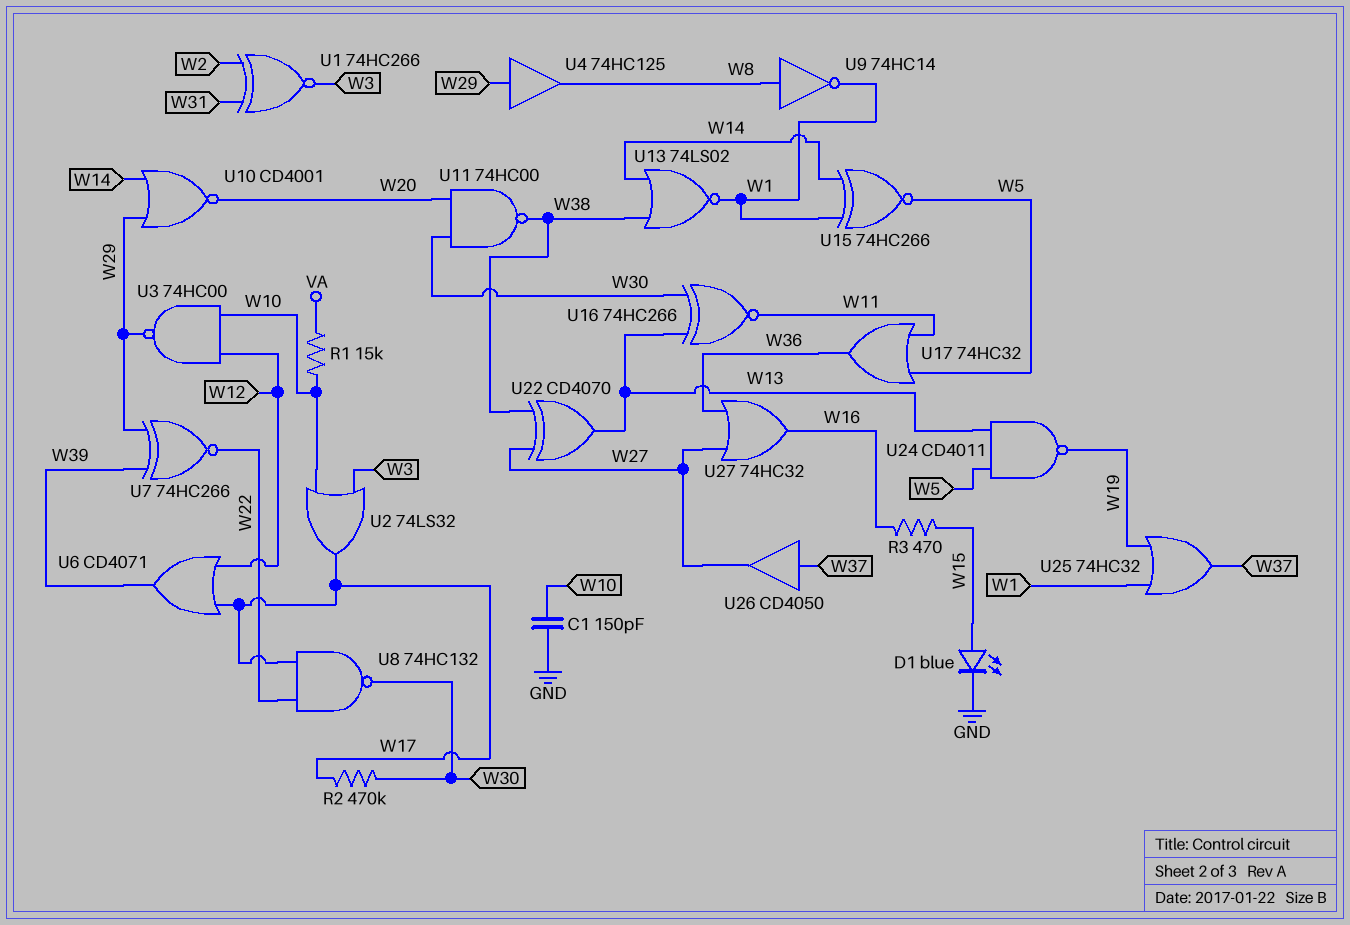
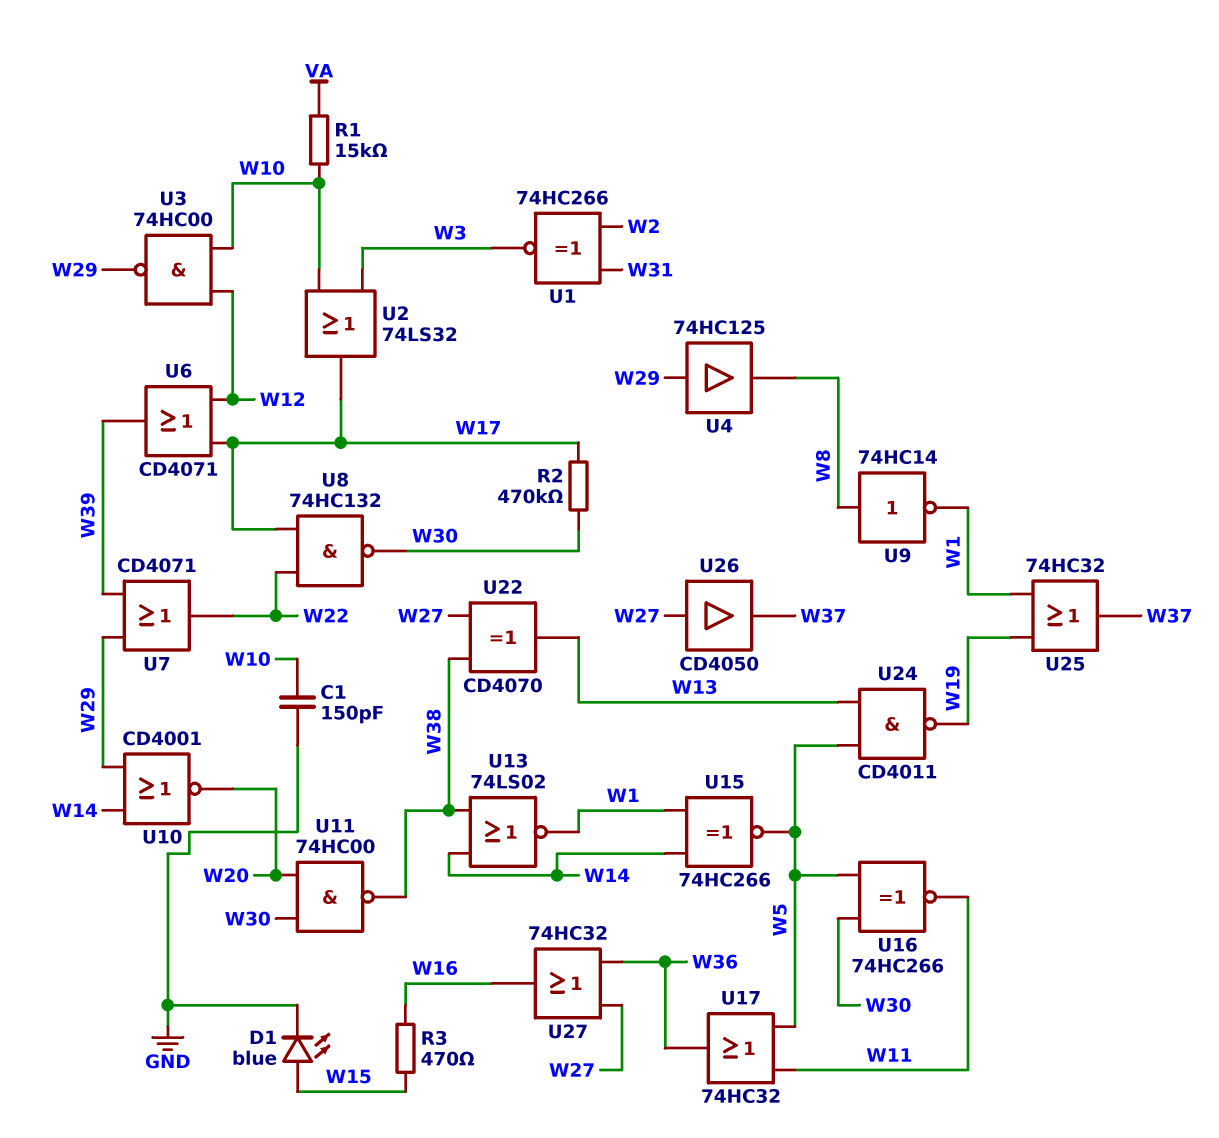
U7: XNOR 74HC266 (in W29, in W39, out W22) -> OR CD4071 (in W29, in W39, out W22)
U16: XNOR 74HC266 (in W13, in W30, out W11) -> XNOR 74HC266 (in W5, in W30, out W11)
U26: buffer CD4050 (in W37, out W27) -> buffer CD4050 (in W27, out W37)

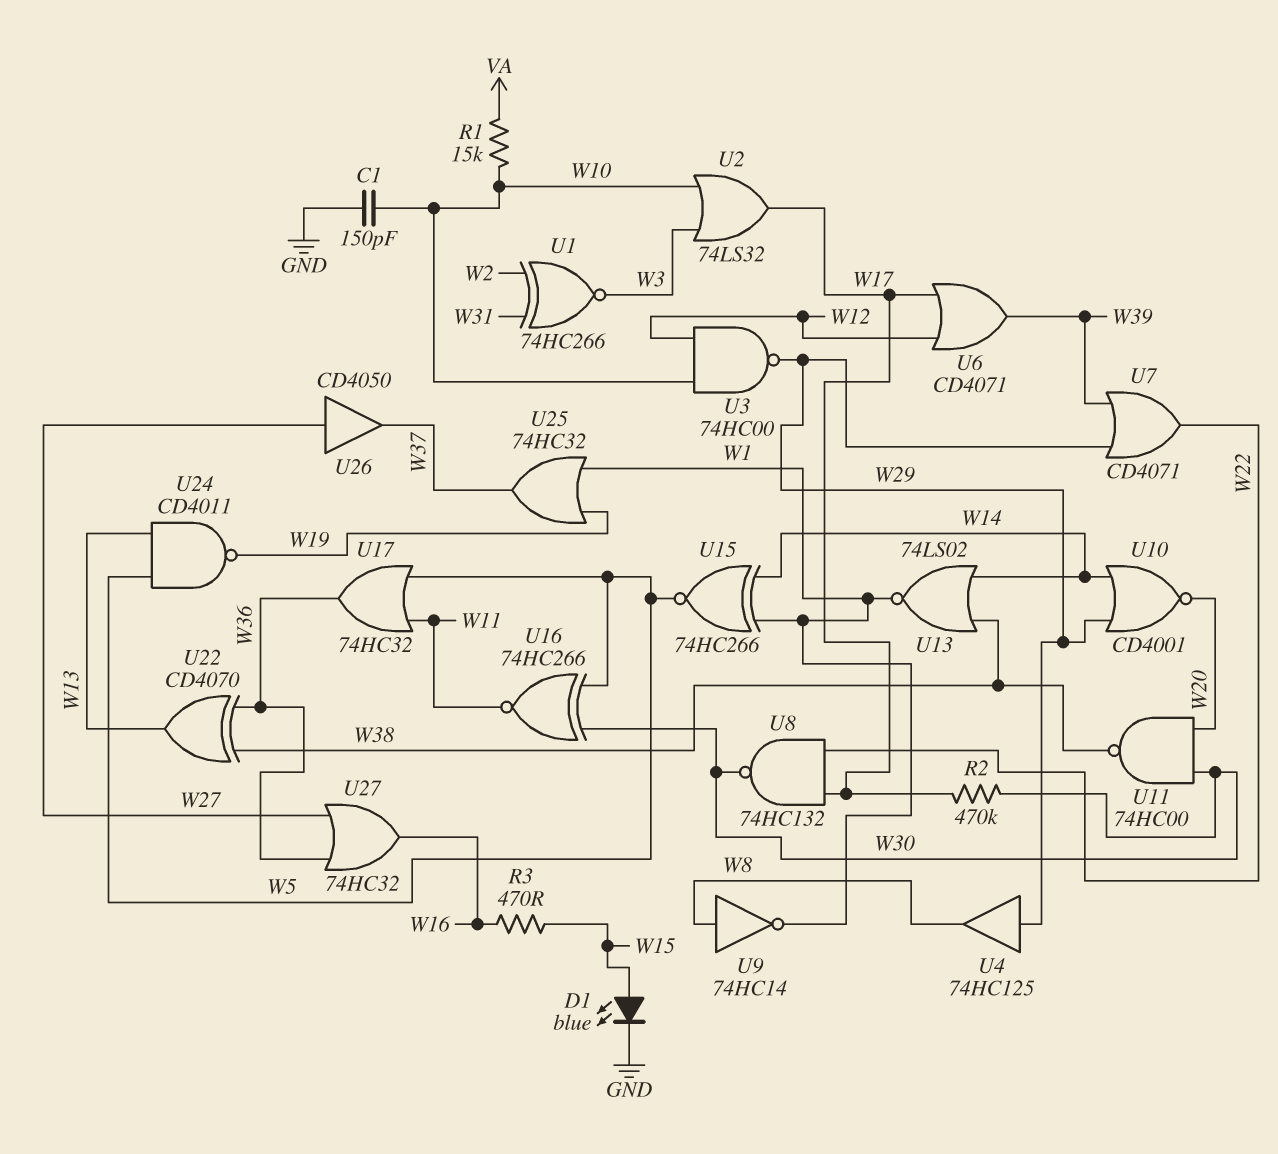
U22: XOR CD4070 (in W27, in W38, out W13) -> XOR CD4070 (in W36, in W38, out W13)

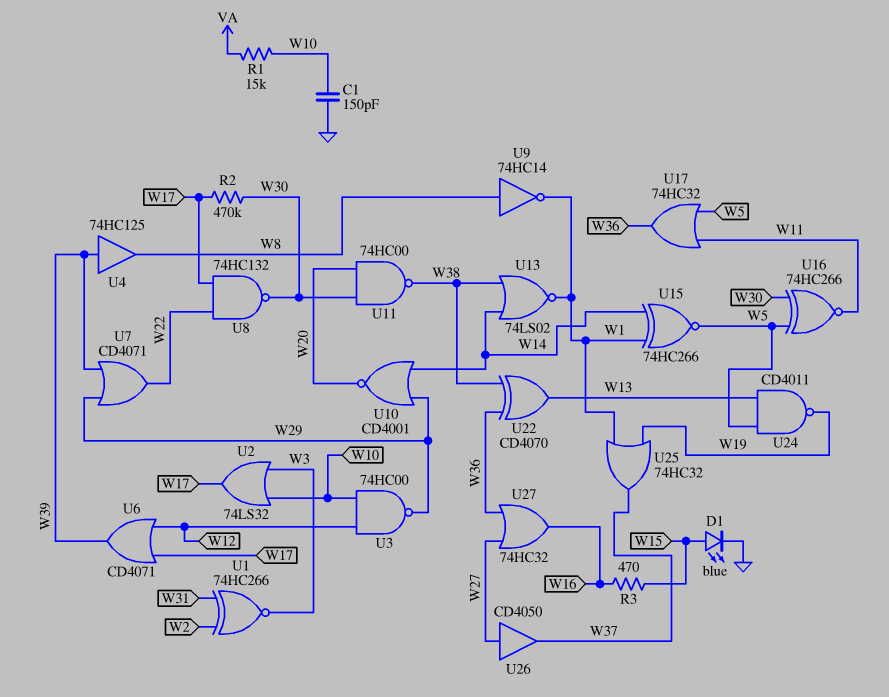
U4: buffer 74HC125 (in W29, out W8) -> buffer 74HC125 (in W39, out W8)

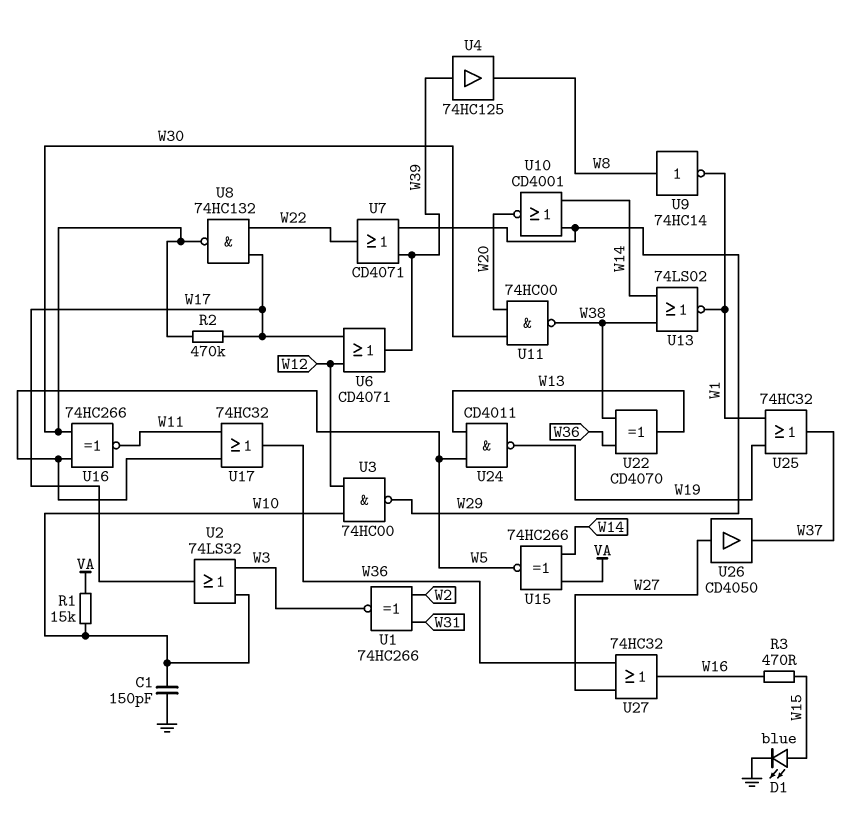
U15: XNOR 74HC266 (in W1, in W14, out W5) -> XNOR 74HC266 (in VA, in W14, out W5)

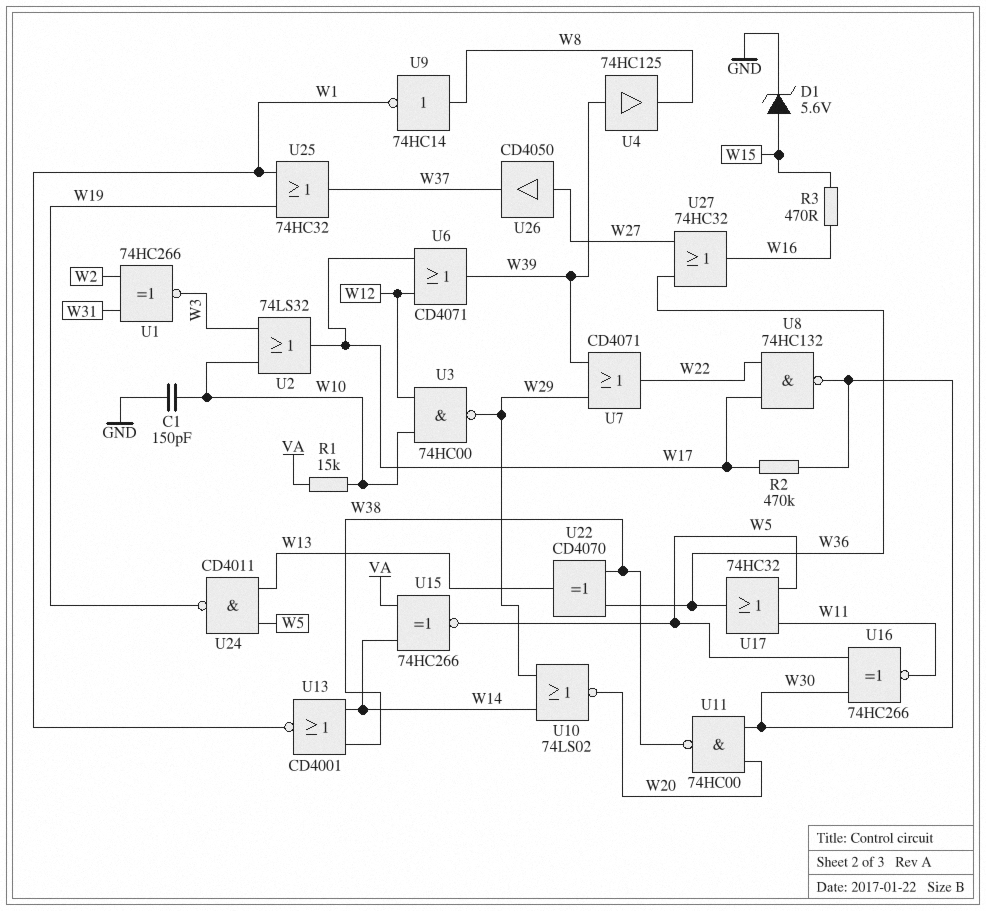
D1: LED blue (A W15, K GND) -> zener 5.6V (A W15, K GND)
U10: NOR CD4001 (in W14, in W29, out W20) -> NOR 74LS02 (in W14, in W29, out W20)
U13: NOR 74LS02 (in W14, in W38, out W1) -> NOR CD4001 (in W14, in W38, out W1)

